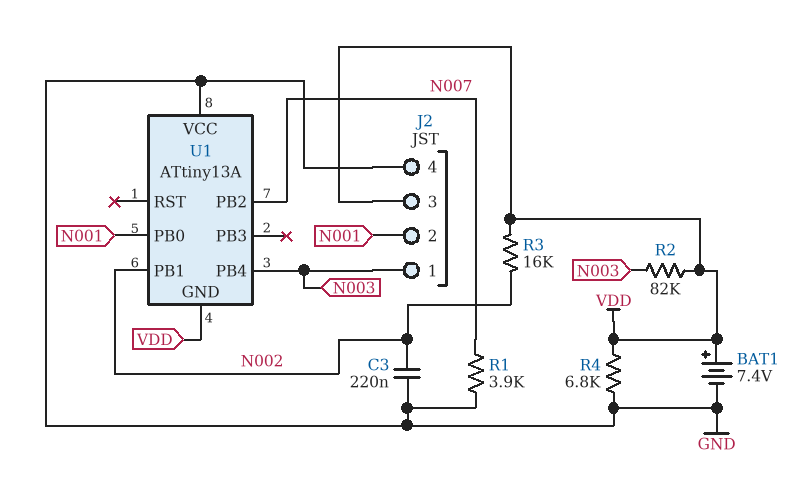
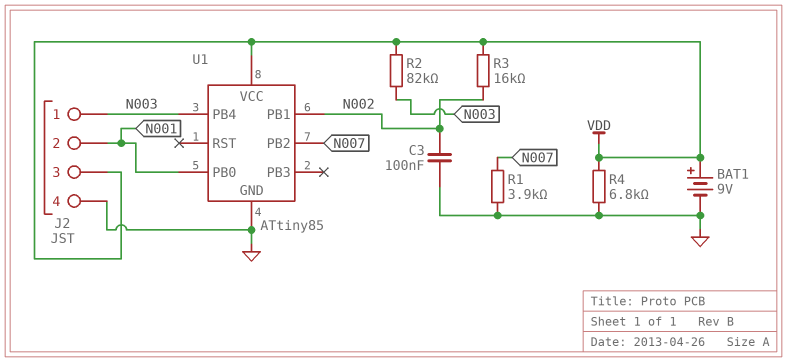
BAT1: 7.4V (plus VDD, minus GND) -> 9V (plus VDD, minus GND)
C3: 220nF (GND, N002) -> 100nF (GND, N002)
U1: ATtiny13A -> ATtiny85
U1 pin GND: VDD -> GND
U1 pin VCC: GND -> VDD

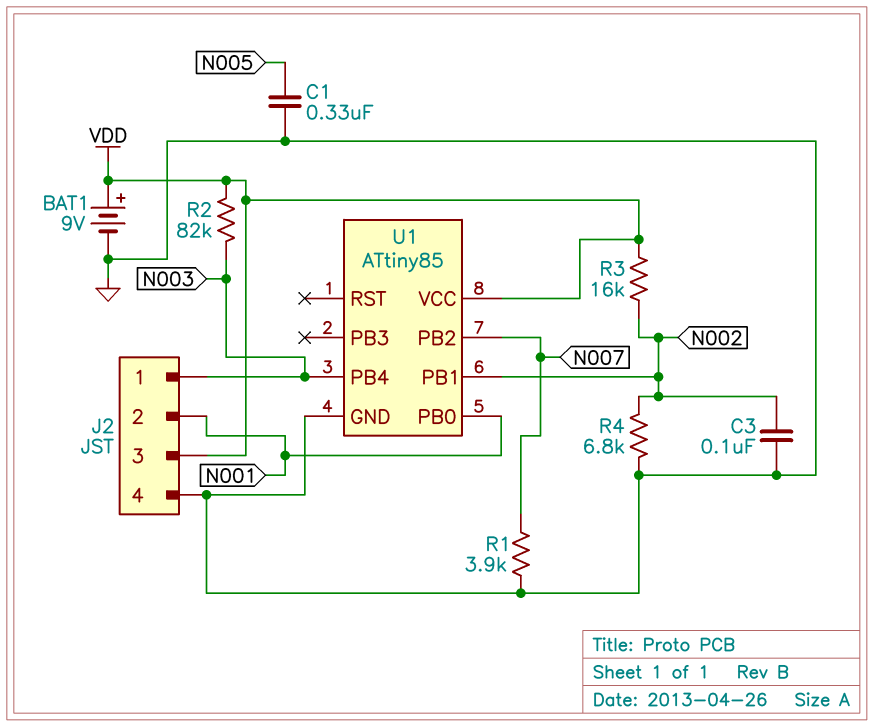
C1: none -> 330nF (GND, N005)
R4: 6.8k (GND, VDD) -> 6.8k (GND, N002)

